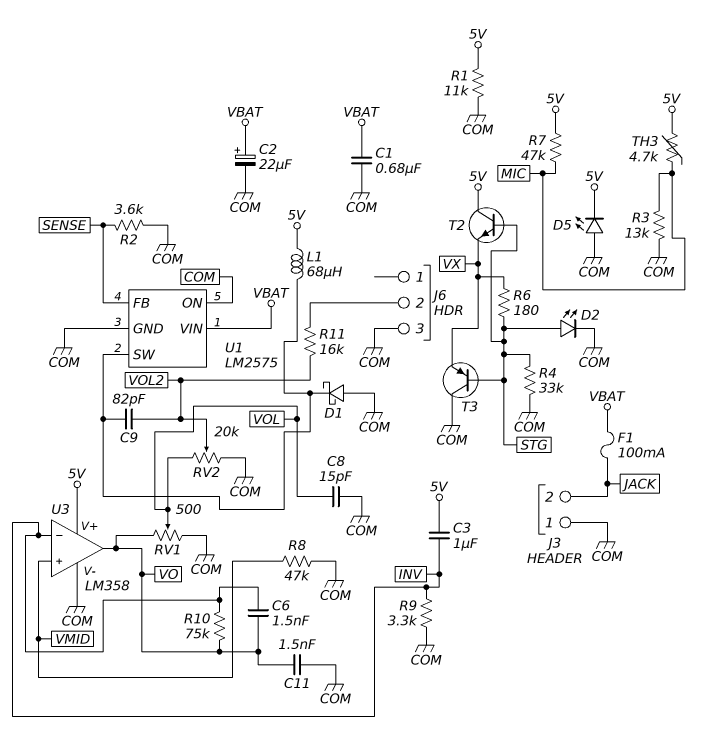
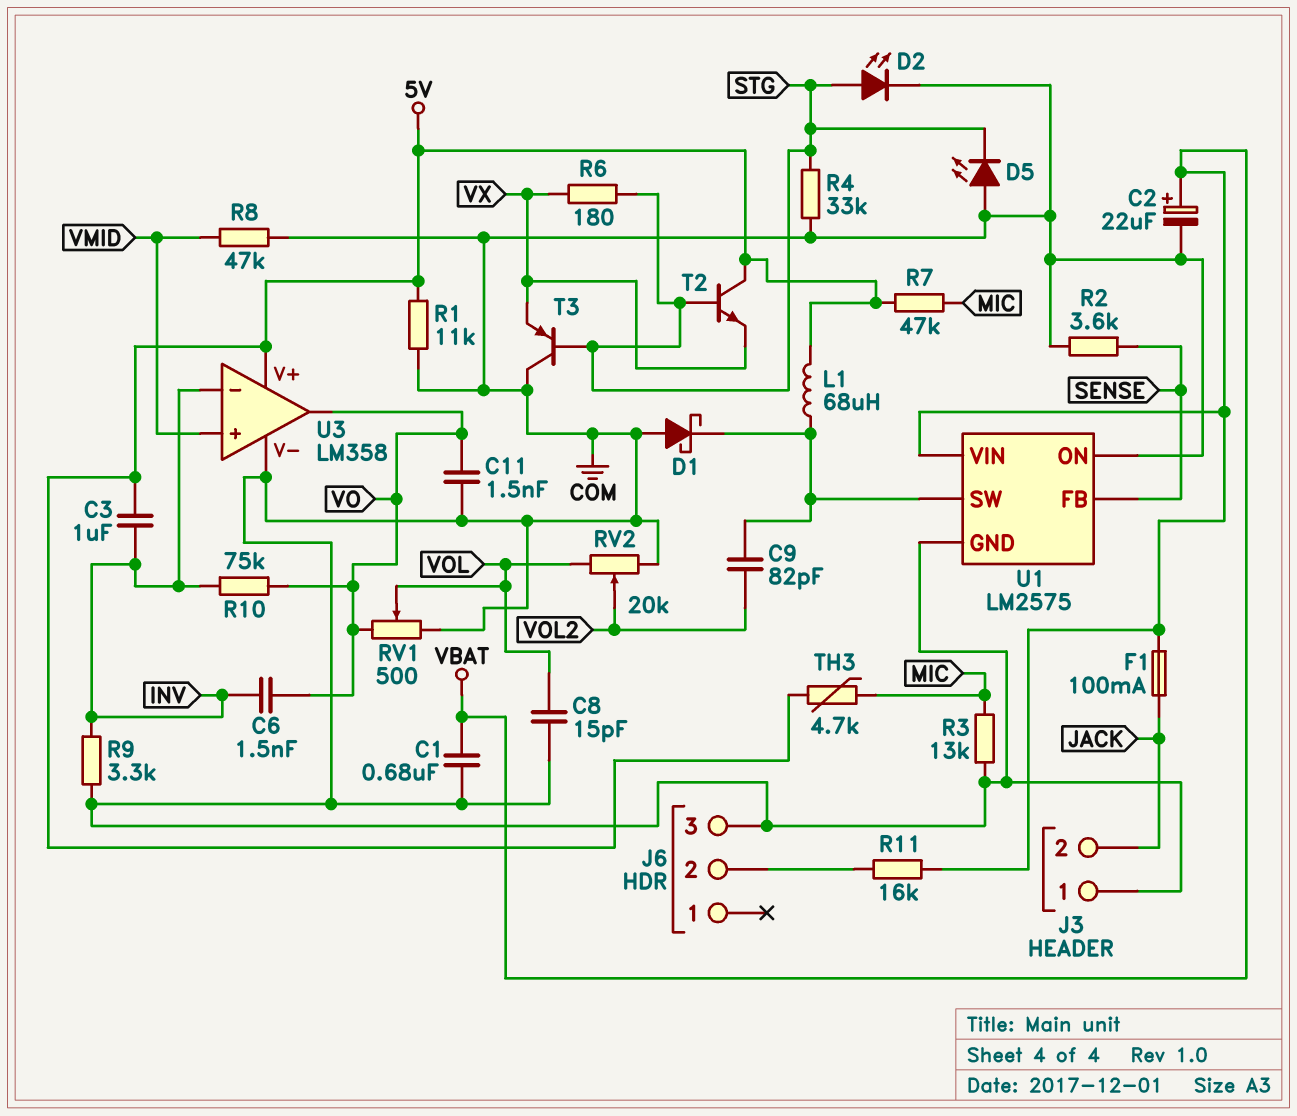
D5: LED (A COM, K 5V) -> LED (A COM, K STG)
R11: 16k (J6/2, VOL2) -> 16k (J6/2, VBAT)

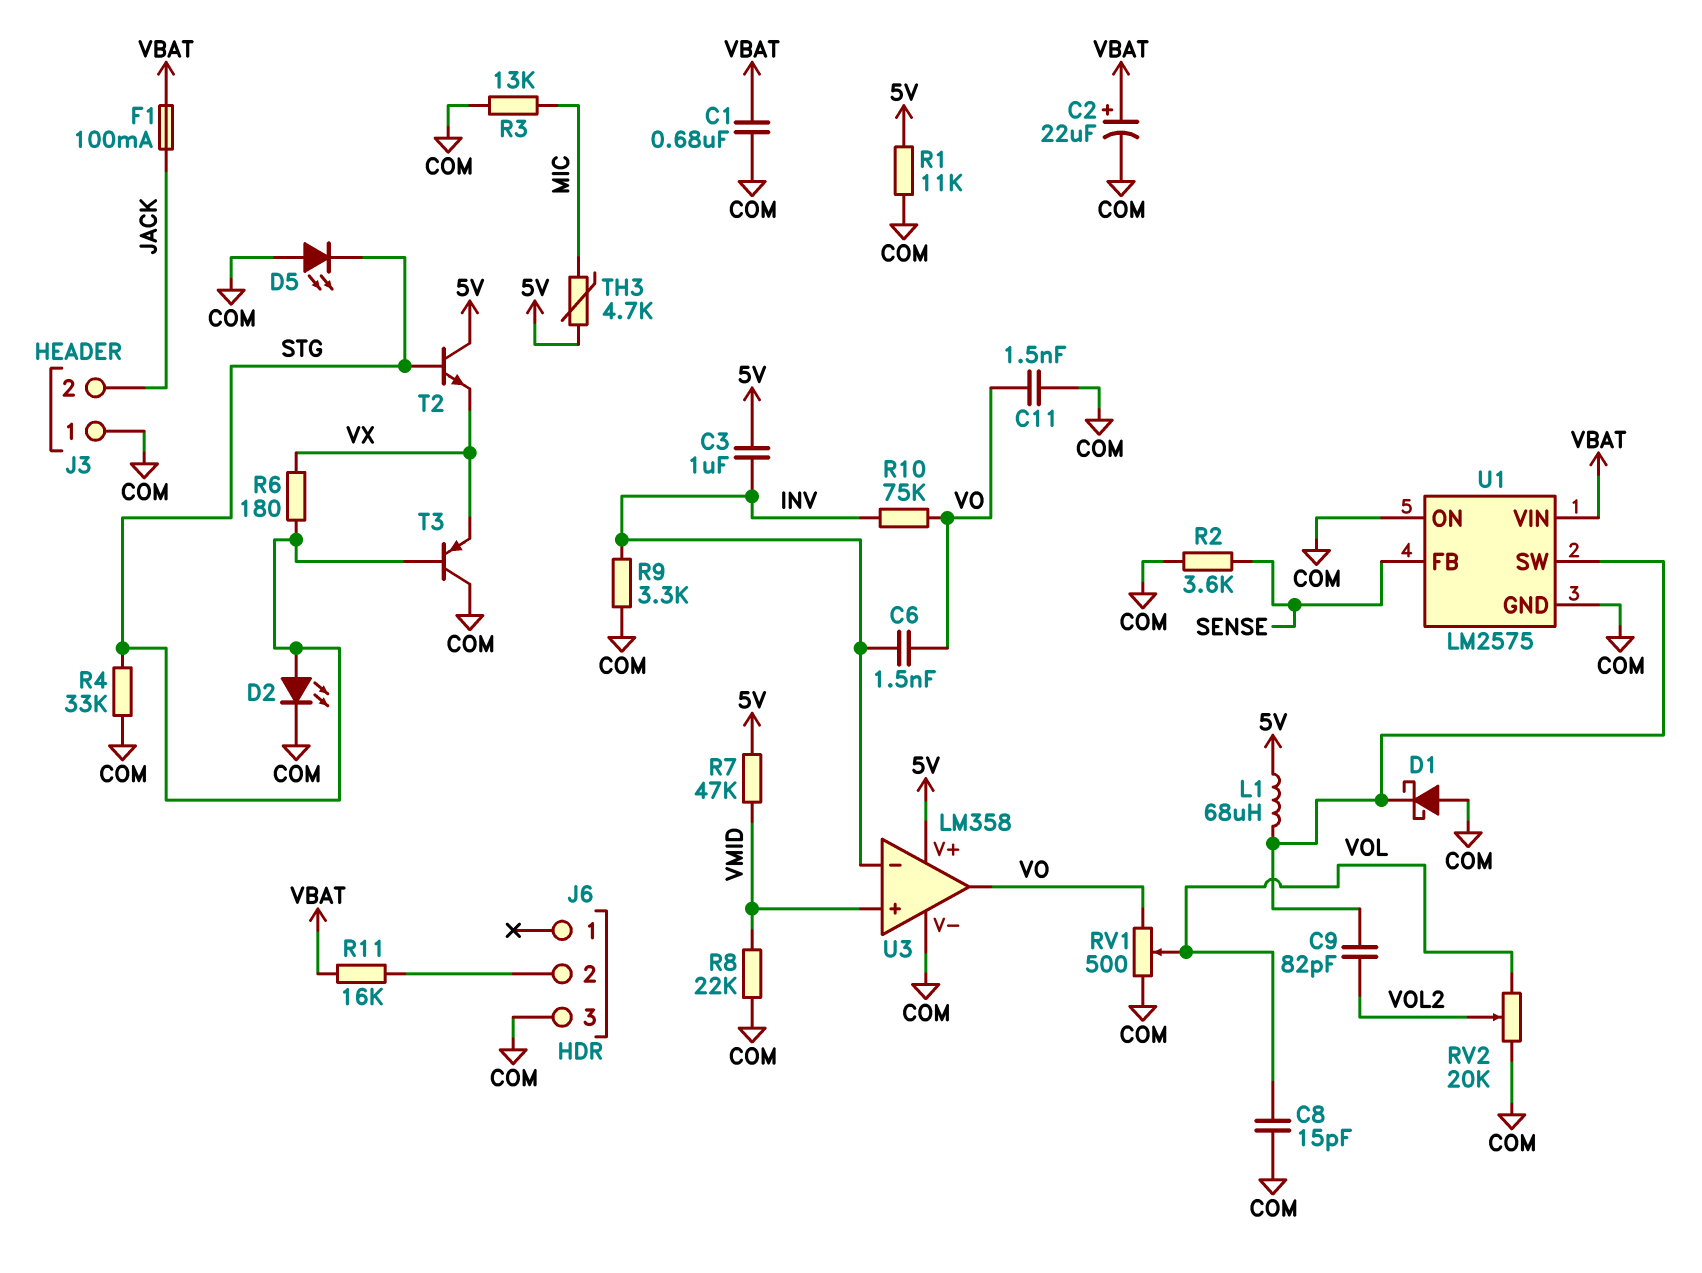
R7: 47k (5V, MIC) -> 47k (5V, VMID)
R8: 47k (COM, VMID) -> 22k (COM, VMID)

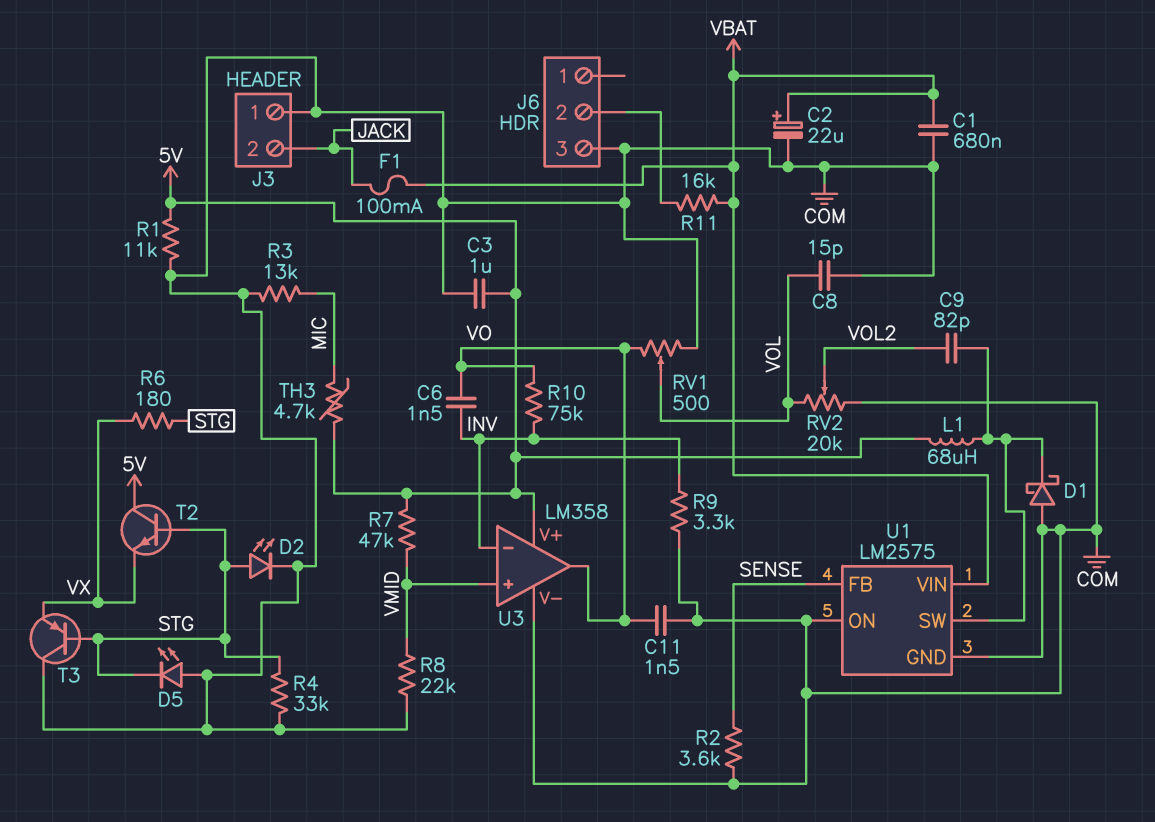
C3: 1uF (5V, INV) -> 1uF (5V, COM)

